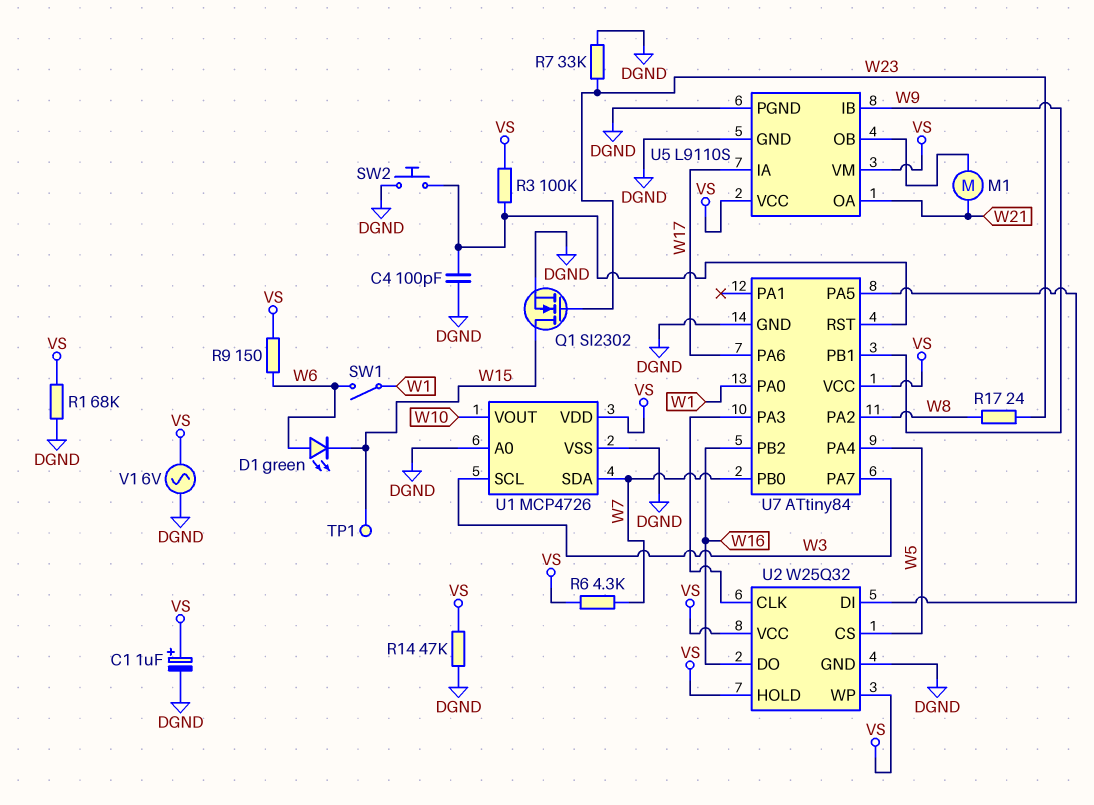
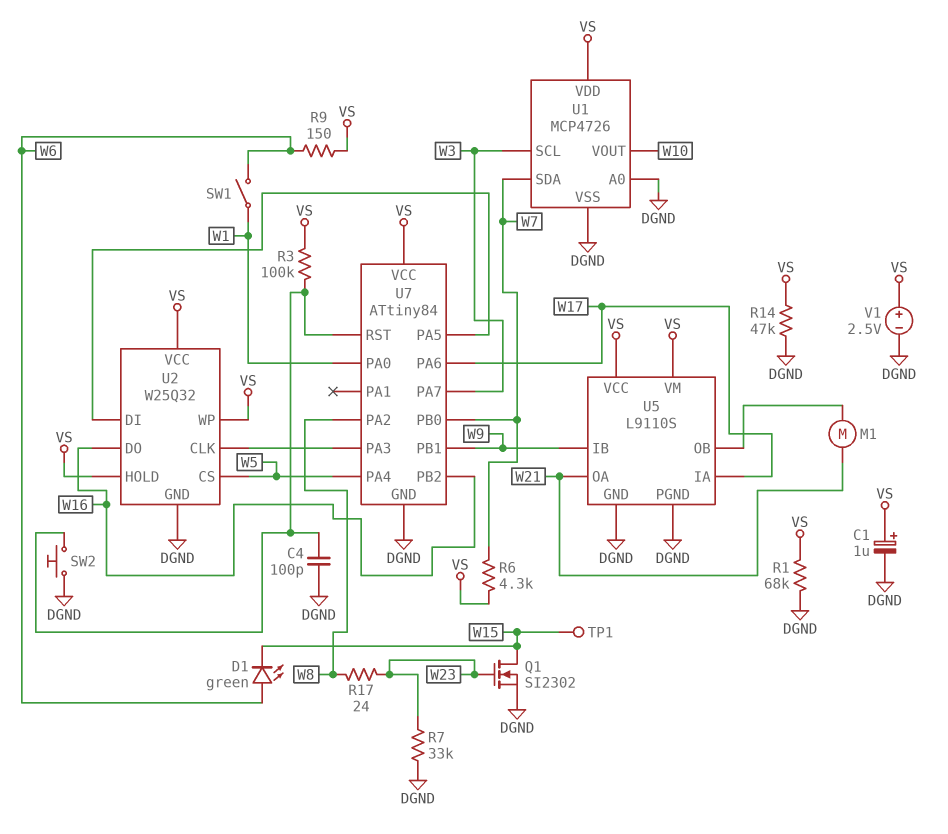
V1: AC 6V (DGND, VS) -> 2.5V (plus VS, minus DGND)

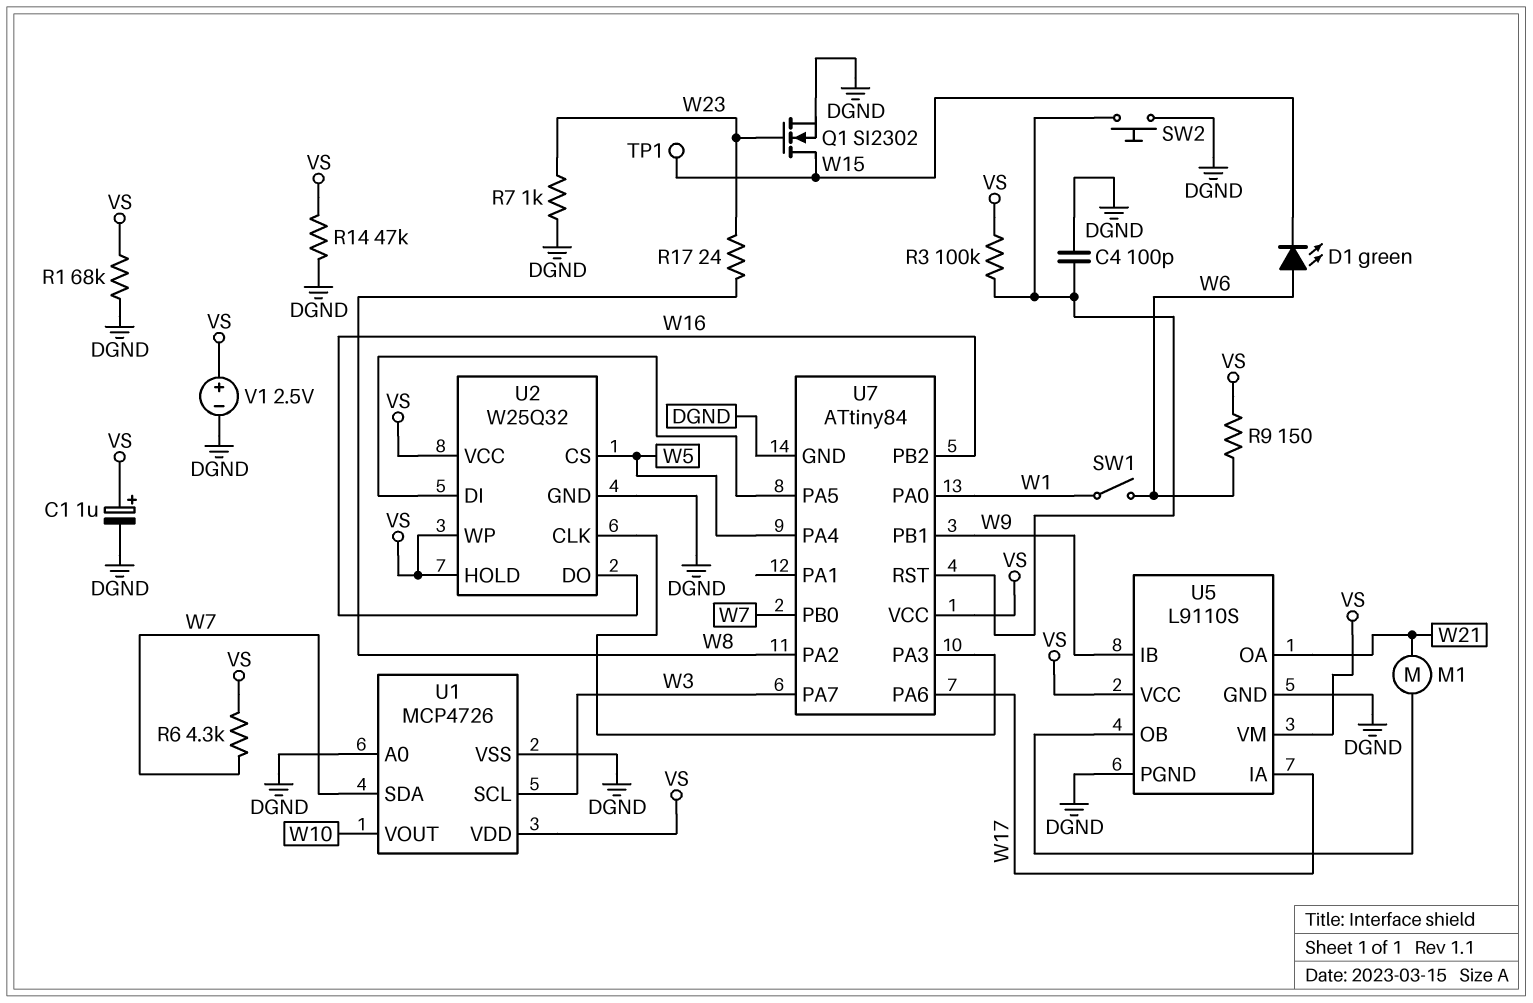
R7: 33k (DGND, W23) -> 1k (DGND, W23)

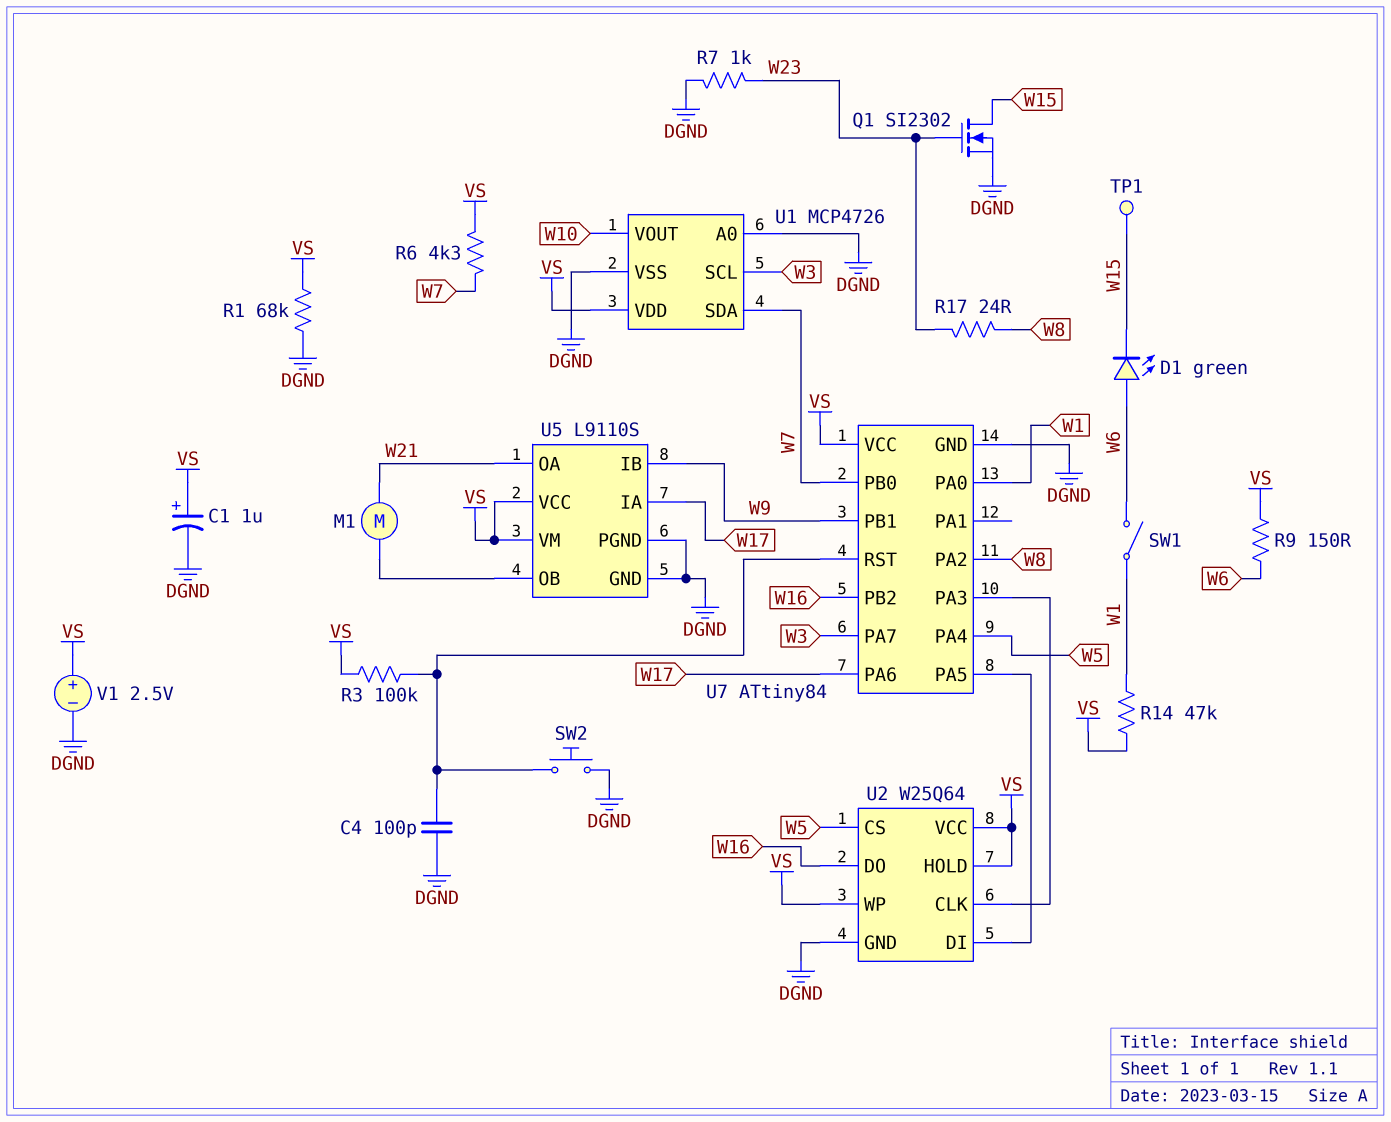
R14: 47k (DGND, VS) -> 47k (VS, W1)
U2: W25Q32 -> W25Q64

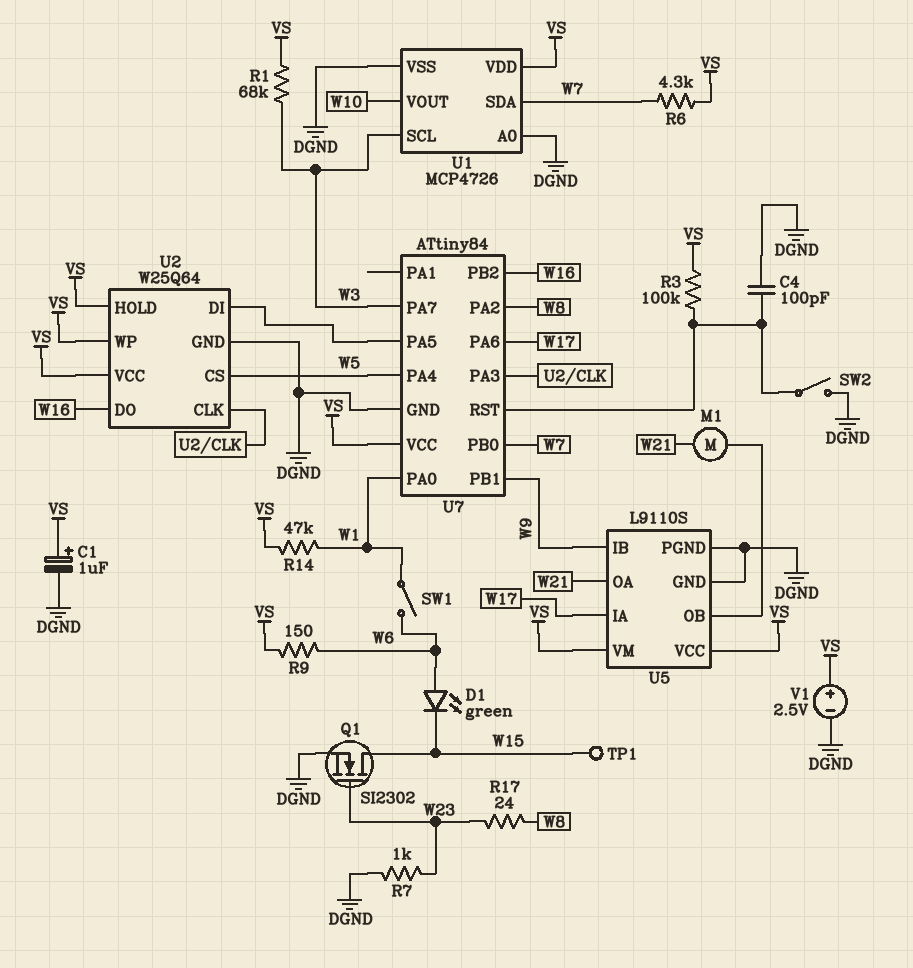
R1: 68k (DGND, VS) -> 68k (VS, W3)
SW2: button (DGND, U7/RST) -> switch (DGND, U7/RST)

